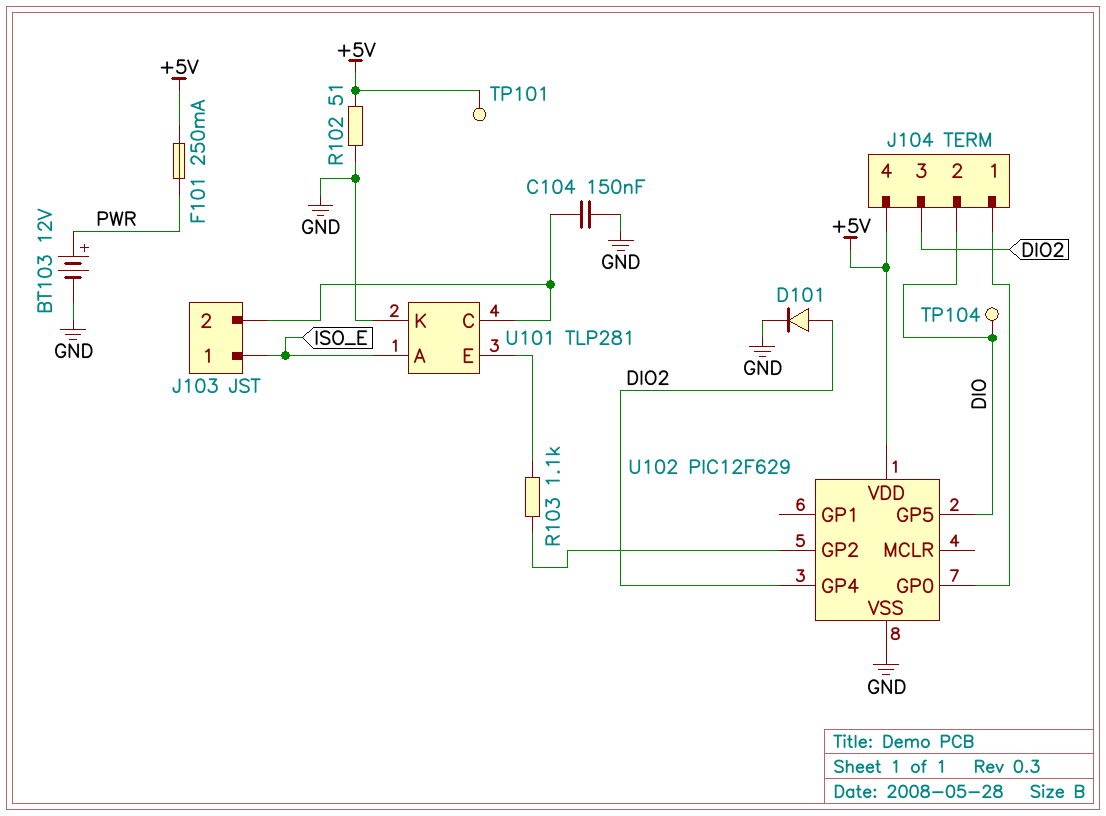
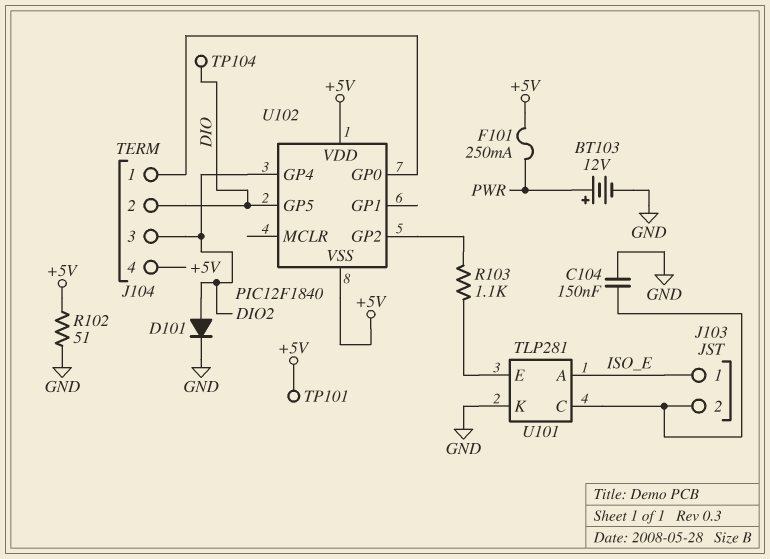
U102: PIC12F629 -> PIC12F1840
U102 pin VSS: GND -> +5V

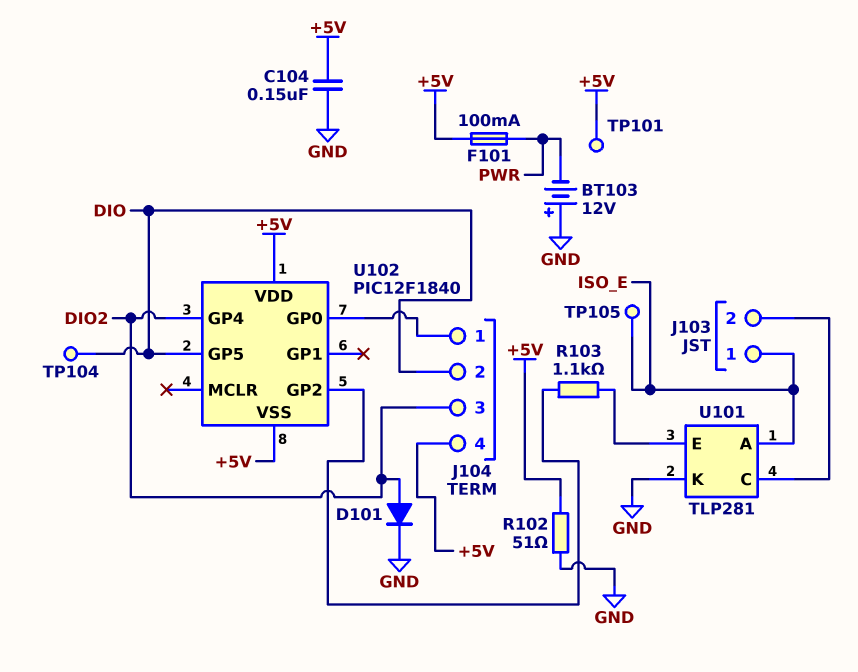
BT103: 12V (plus PWR, minus GND) -> 12V (plus GND, minus PWR)
C104: 150nF (GND, J103/2) -> 150nF (+5V, GND)
F101: 250mA (+5V, PWR) -> 100mA (+5V, PWR)
TP105: none -> test point (ISO_E)

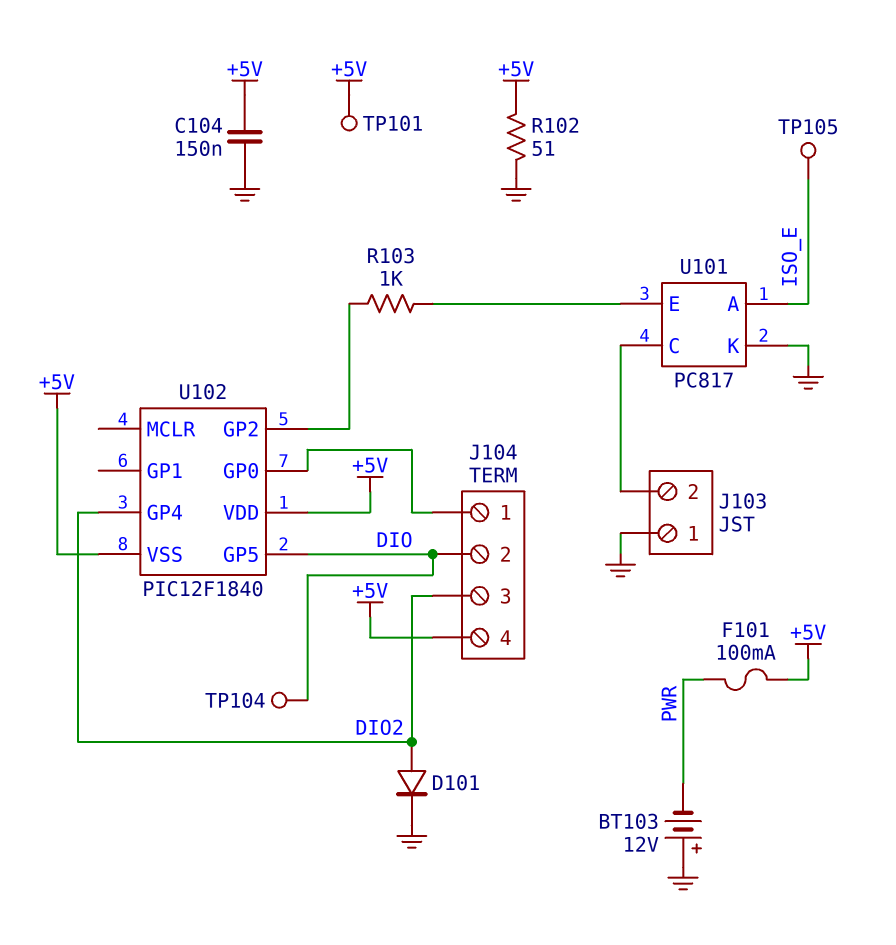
J103 pin 1: ISO_E -> GND
R103: 1.1k (U101/E, U102/GP2) -> 1k (U101/E, U102/GP2)
U101: TLP281 -> PC817

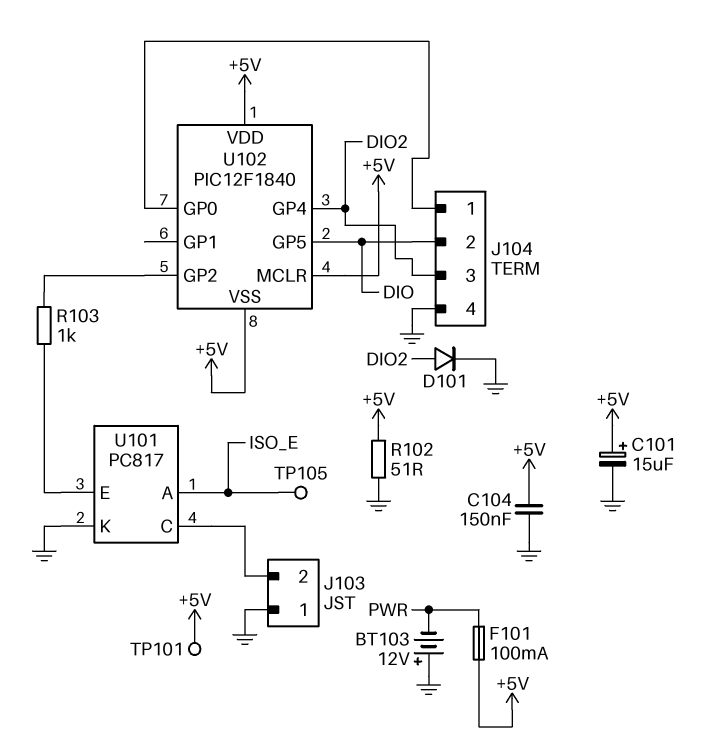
C101: none -> 15uF (plus +5V, minus GND)
J104 pin 4: +5V -> GND
TP104: test point (DIO) -> none
U102 pin MCLR: none -> +5V

